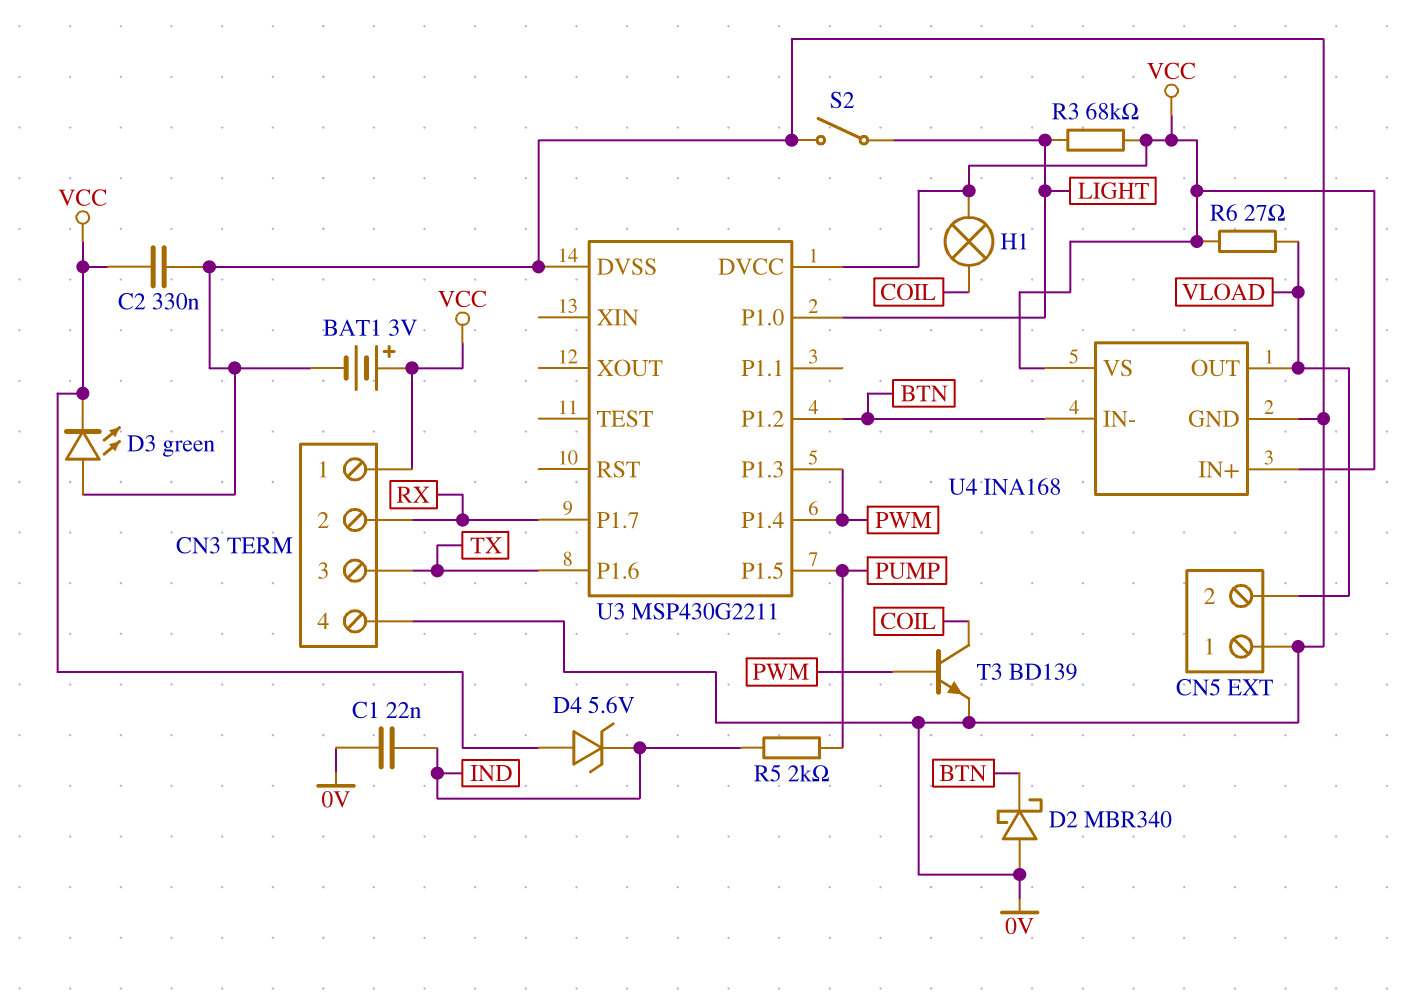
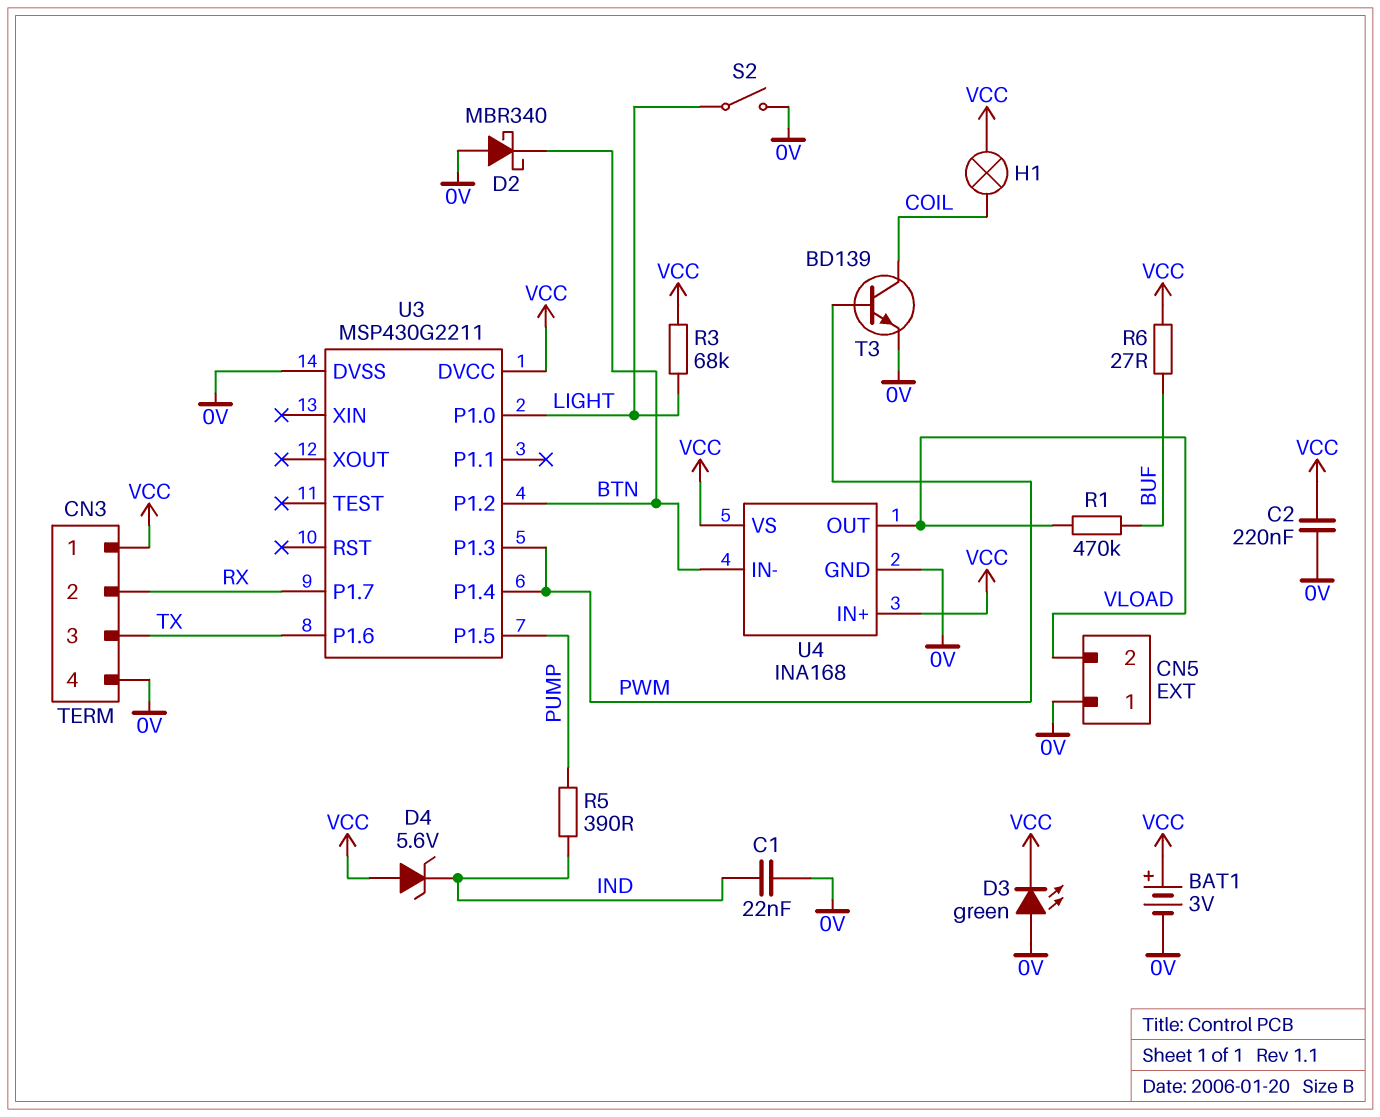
C2: 330nF (0V, VCC) -> 220nF (0V, VCC)
R1: none -> 470k (BUF, VLOAD)
R5: 2k (IND, PUMP) -> 390 (IND, PUMP)
R6: 27 (VCC, VLOAD) -> 27 (BUF, VCC)

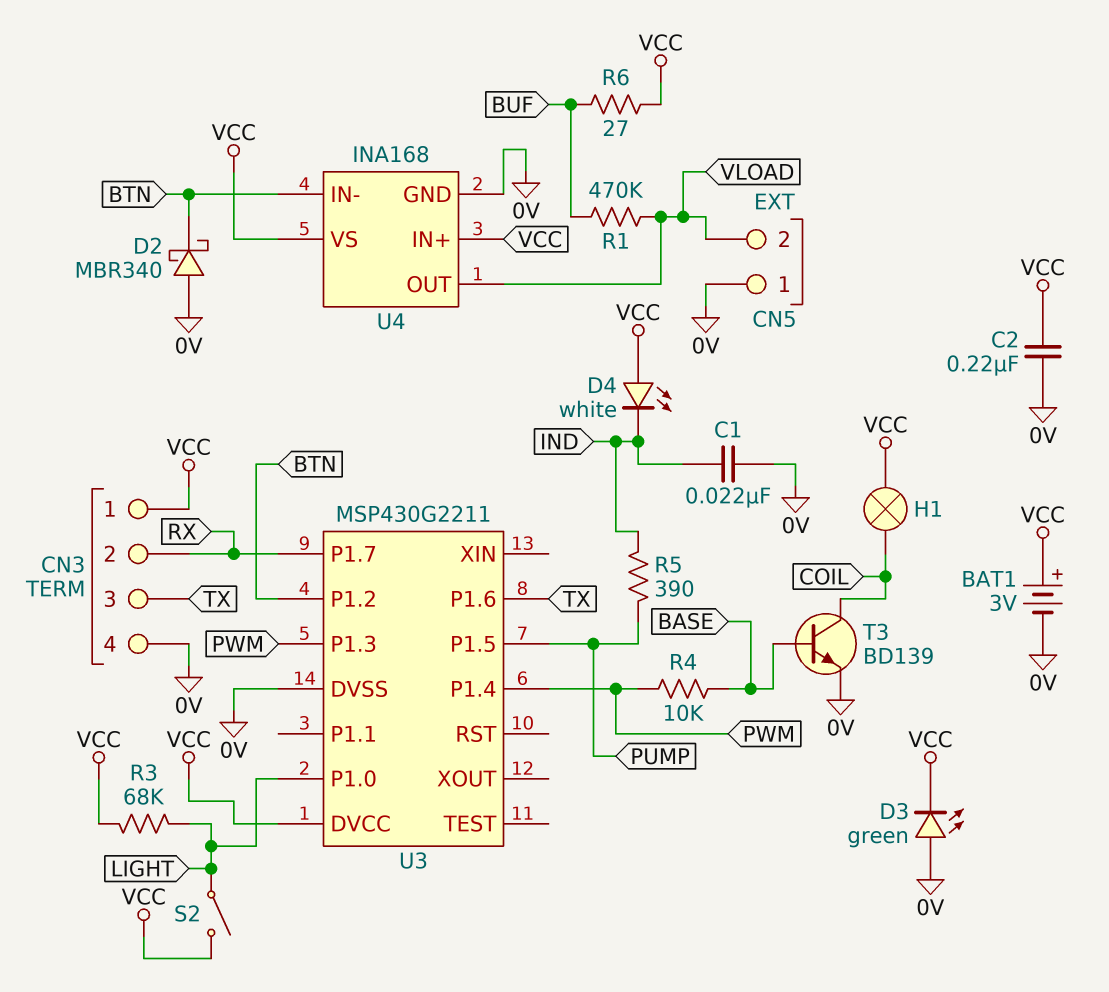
D4: zener 5.6V (A VCC, K IND) -> LED white (A VCC, K IND)
R4: none -> 10k (BASE, PWM)
S2: switch (0V, LIGHT) -> switch (LIGHT, VCC)
T3: NPN BD139 (B PWM, C COIL, E 0V) -> NPN BD139 (B BASE, C COIL, E 0V)

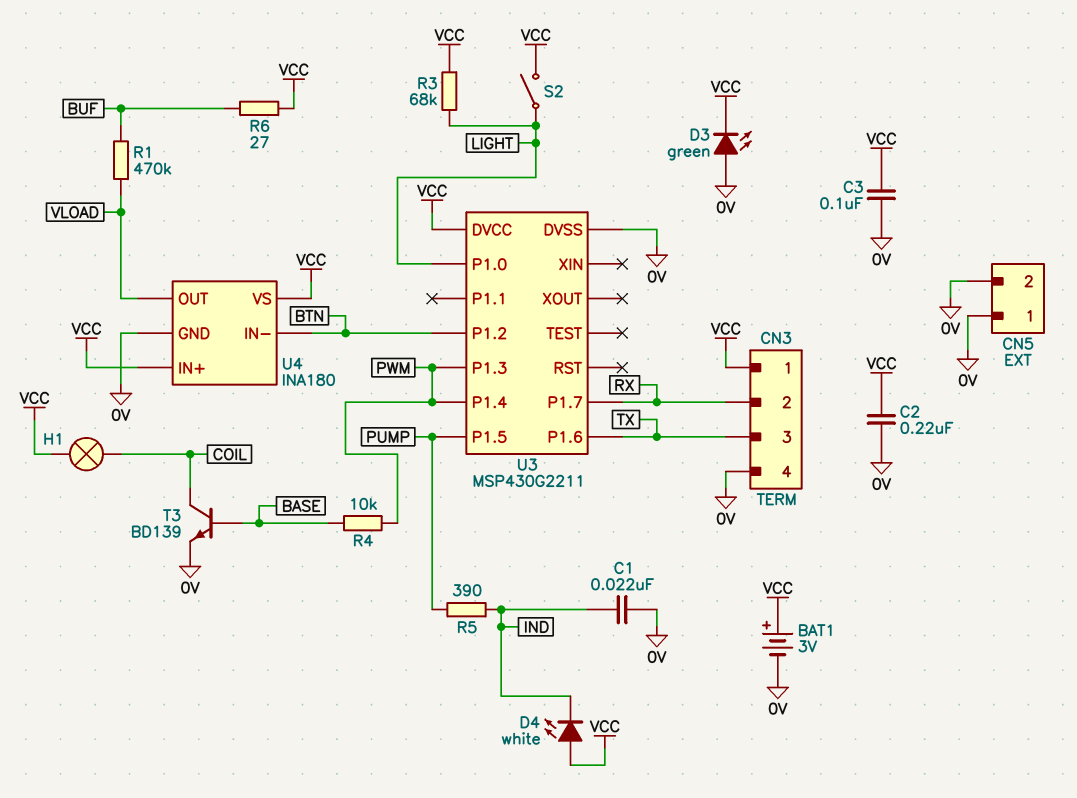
C3: none -> 100nF (0V, VCC)
CN5 pin 2: VLOAD -> 0V
D2: schottky MBR340 (A 0V, K BTN) -> none
U4: INA168 -> INA180

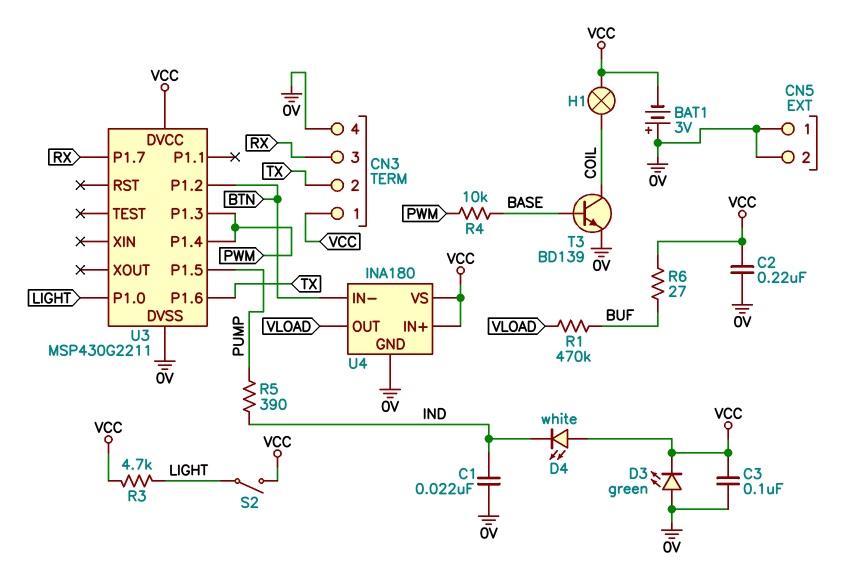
BAT1: 3V (plus VCC, minus 0V) -> 3V (plus 0V, minus VCC)
CN3 pin 2: RX -> TX
CN3 pin 3: TX -> RX
R3: 68k (LIGHT, VCC) -> 4.7k (LIGHT, VCC)

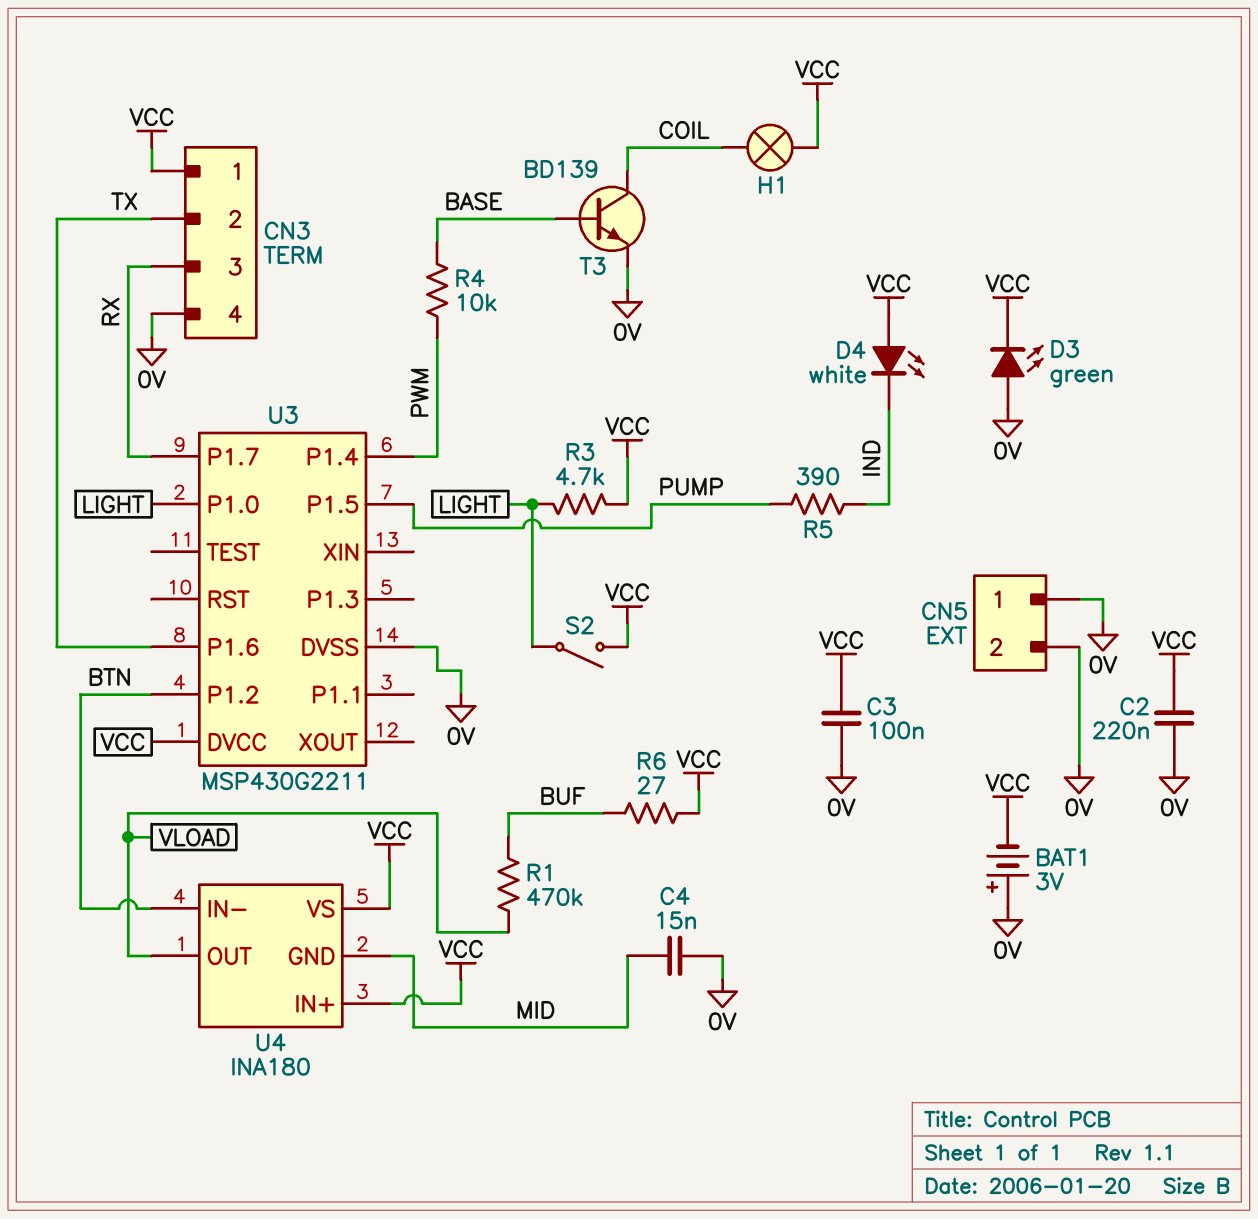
C1: 22nF (0V, IND) -> none
C4: none -> 15nF (0V, MID)
U3 pin P1.3: PWM -> none
U4 pin GND: 0V -> MID

